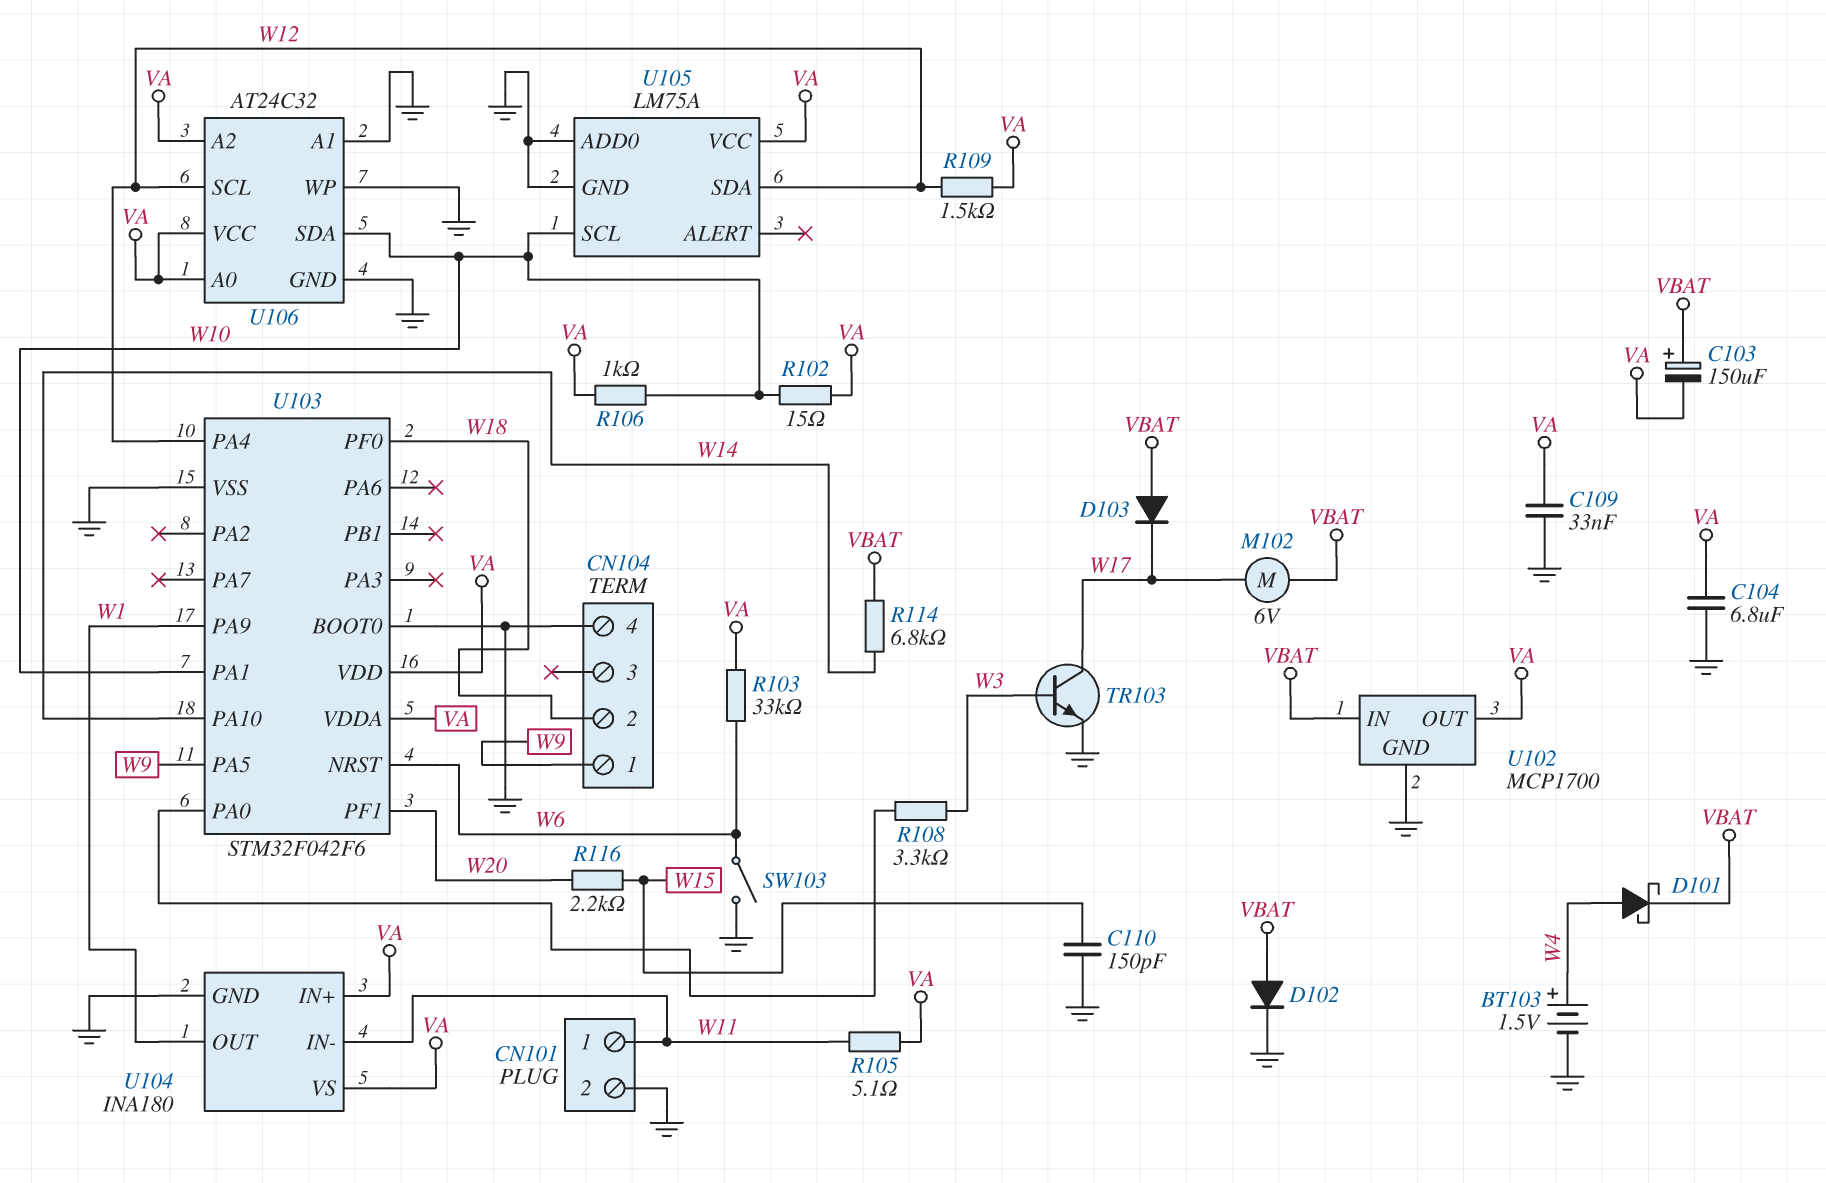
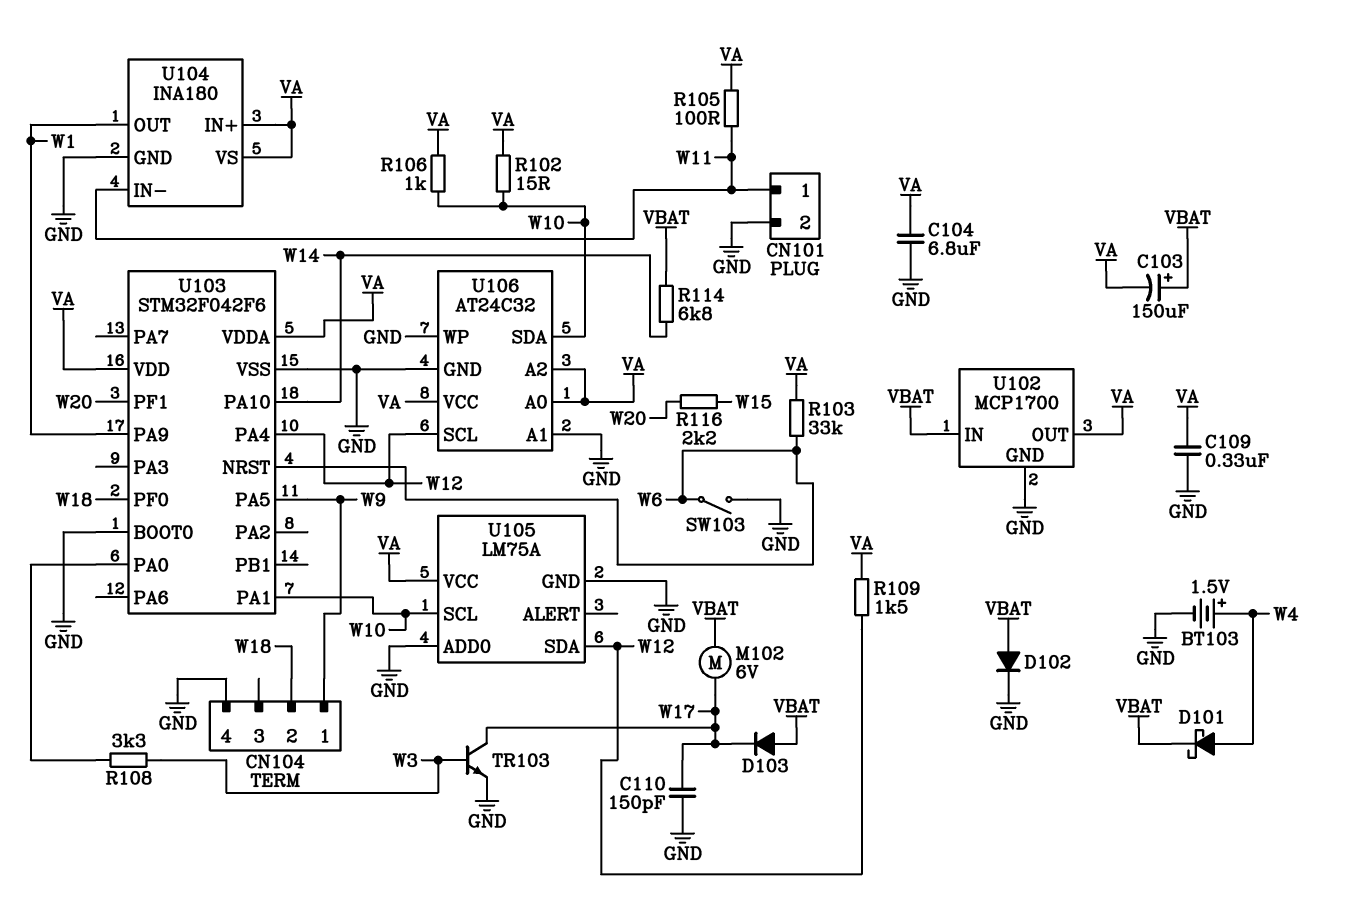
C109: 33nF (GND, VA) -> 330nF (GND, VA)
C110: 150pF (GND, W15) -> 150pF (GND, W17)
R105: 5.1 (VA, W11) -> 100 (VA, W11)

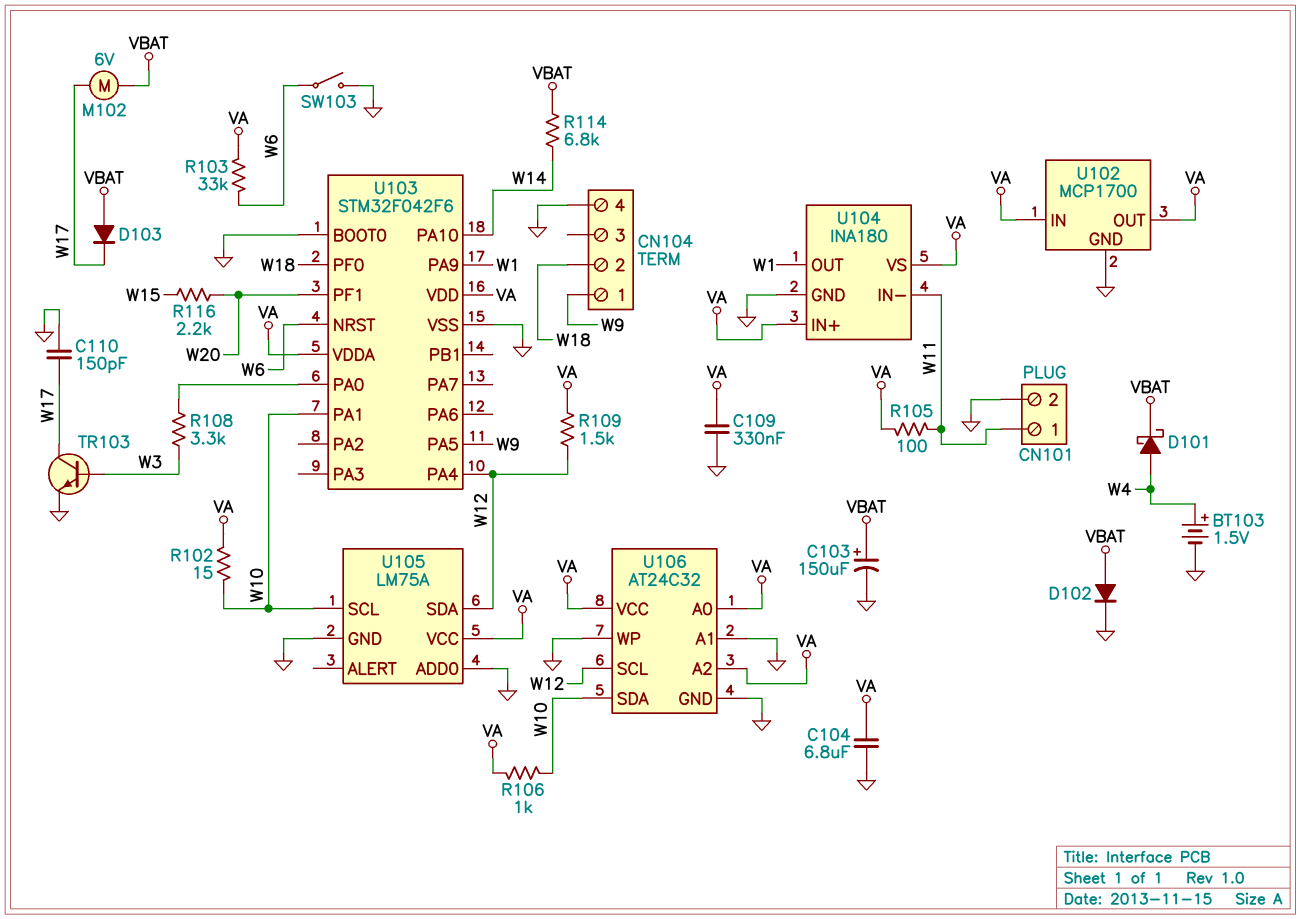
C103: 150uF (plus VBAT, minus VA) -> 150uF (plus VBAT, minus GND)
U102 pin IN: VBAT -> VA

